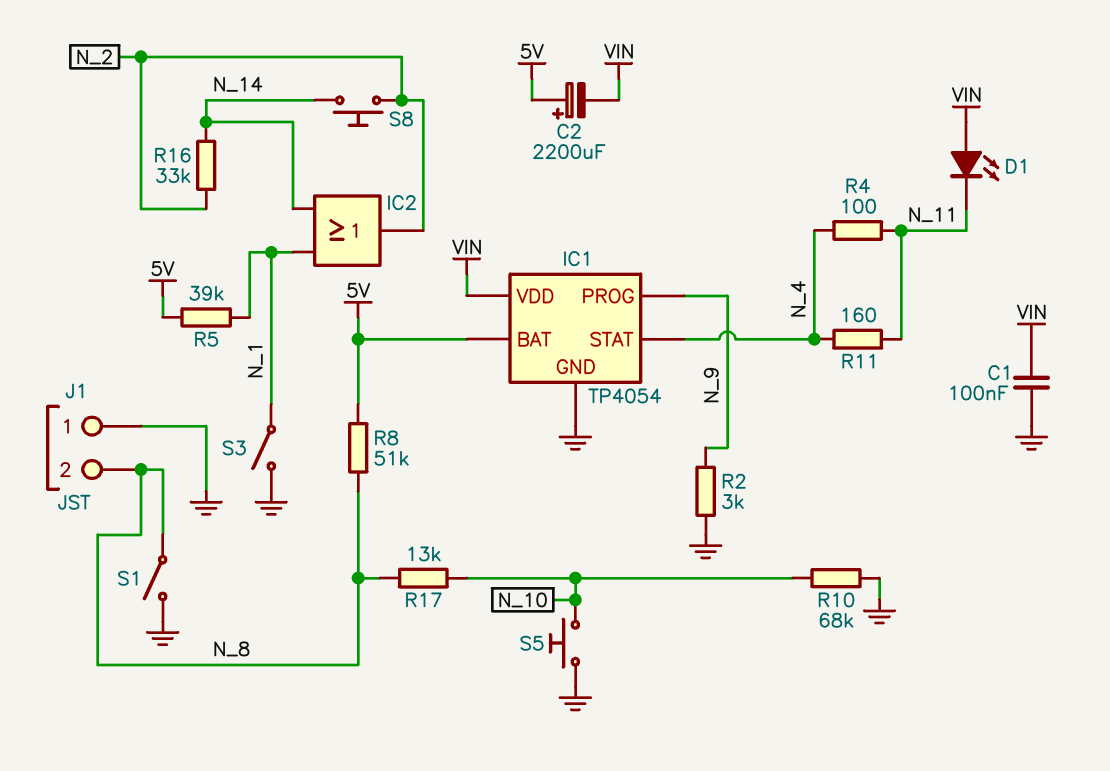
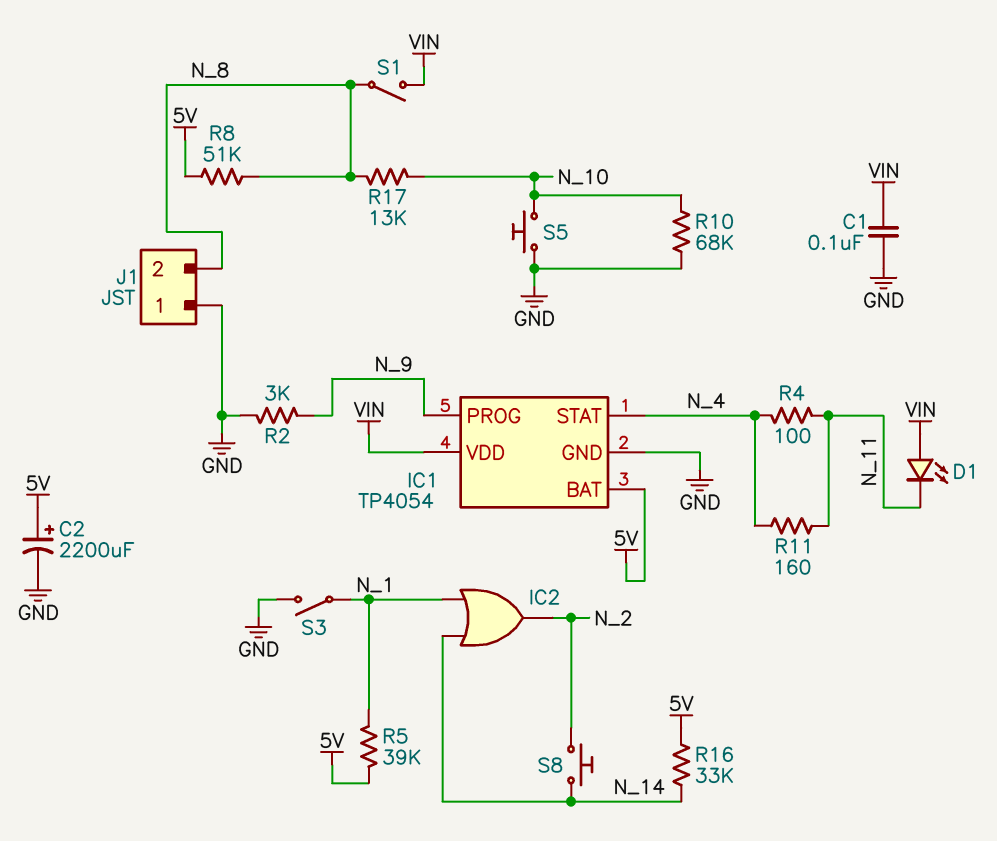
C2: 2200uF (plus 5V, minus VIN) -> 2200uF (plus 5V, minus GND)
R16: 33k (N_2, N_14) -> 33k (5V, N_14)
S1: switch (GND, N_8) -> switch (N_8, VIN)

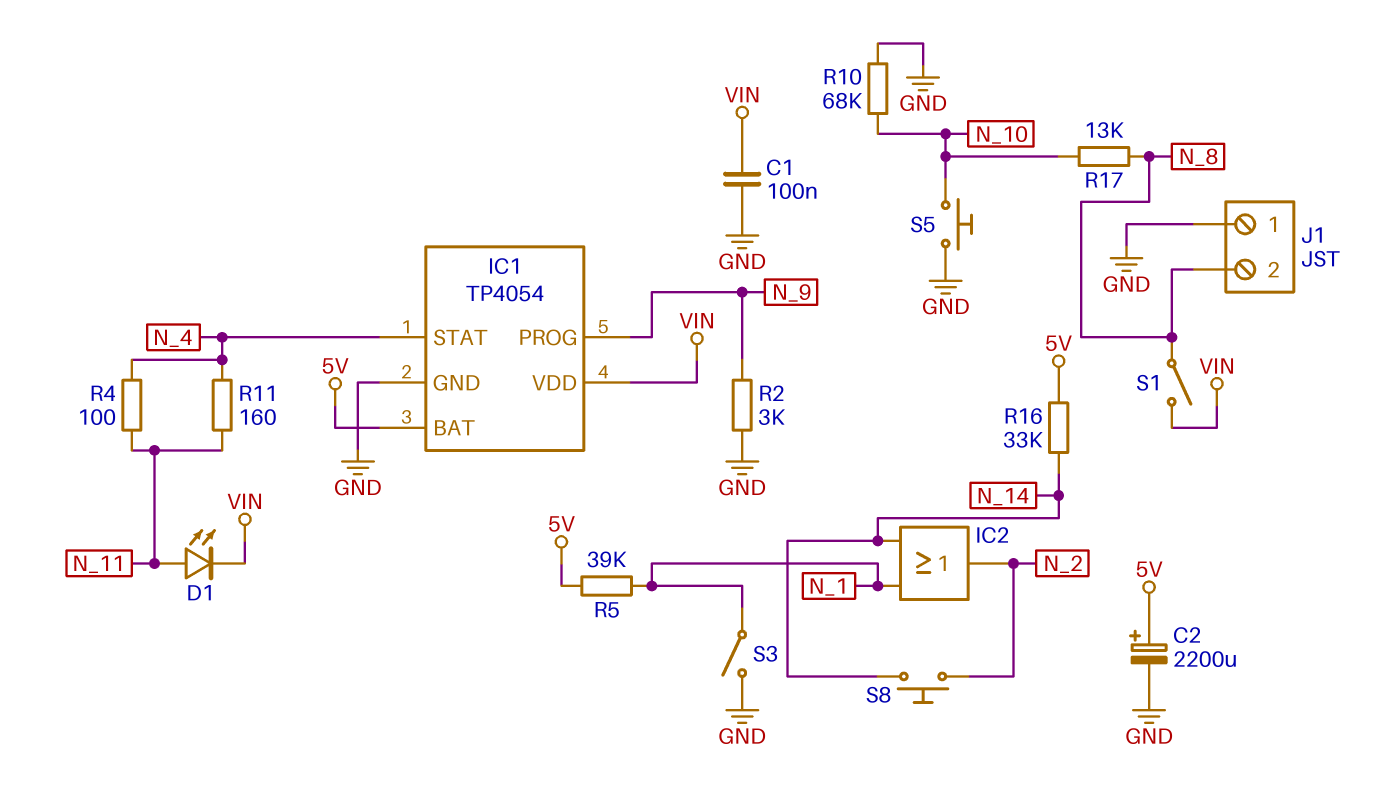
D1: LED (A VIN, K N_11) -> LED (A N_11, K VIN)
R8: 51k (5V, N_8) -> none

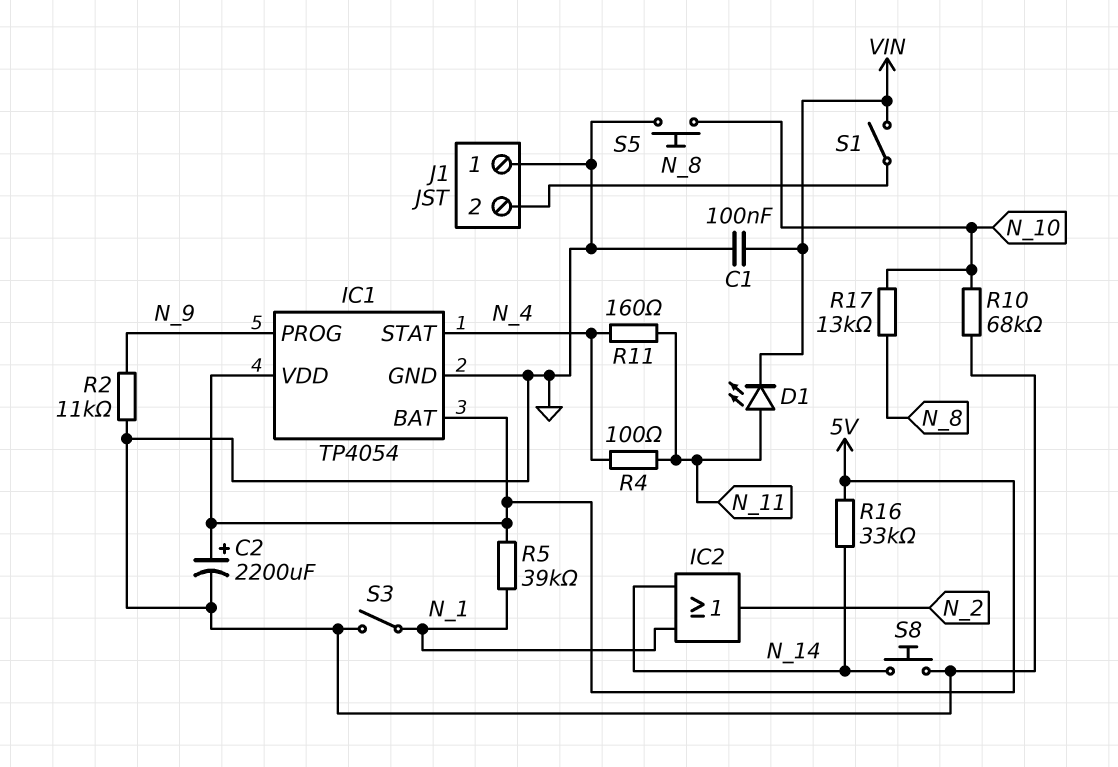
IC1 pin VDD: VIN -> 5V
R2: 3k (GND, N_9) -> 11k (GND, N_9)
S8: button (N_2, N_14) -> button (GND, N_14)

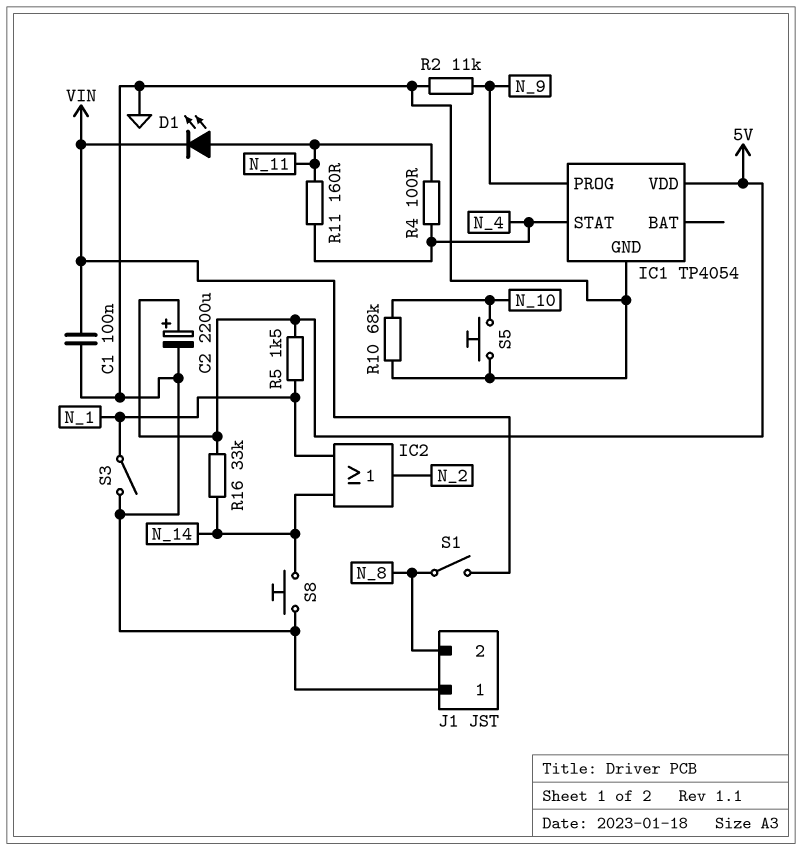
IC1 pin BAT: 5V -> none
R5: 39k (5V, N_1) -> 1.5k (5V, N_1)
R17: 13k (N_8, N_10) -> none

